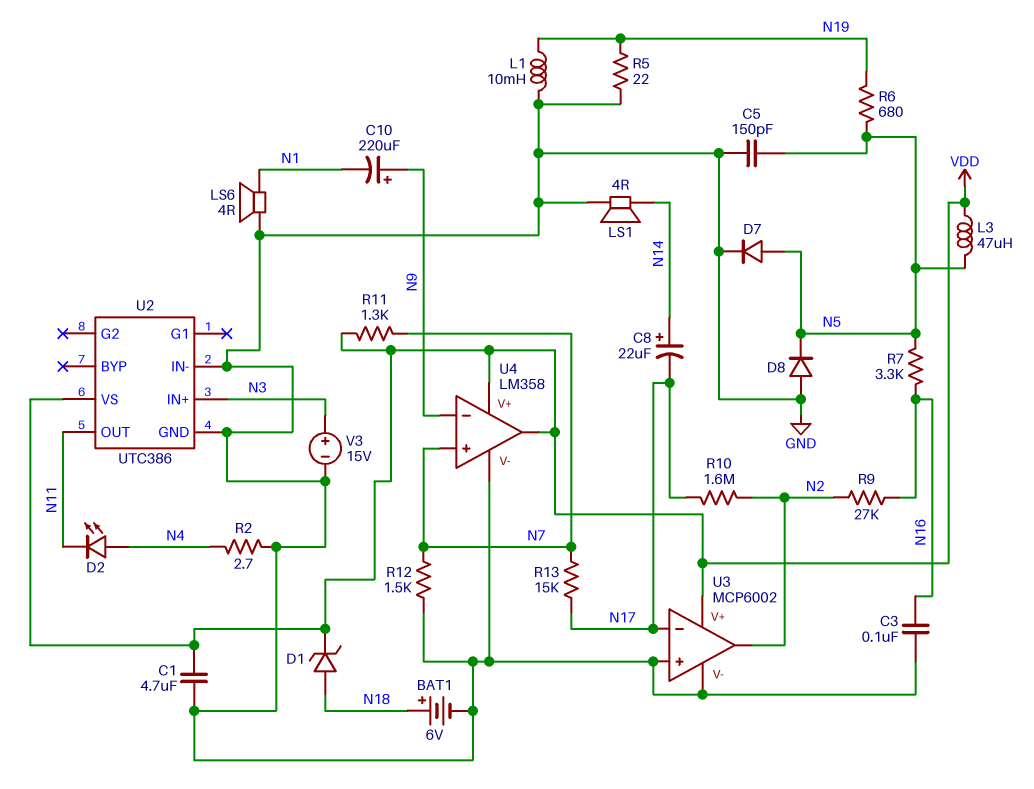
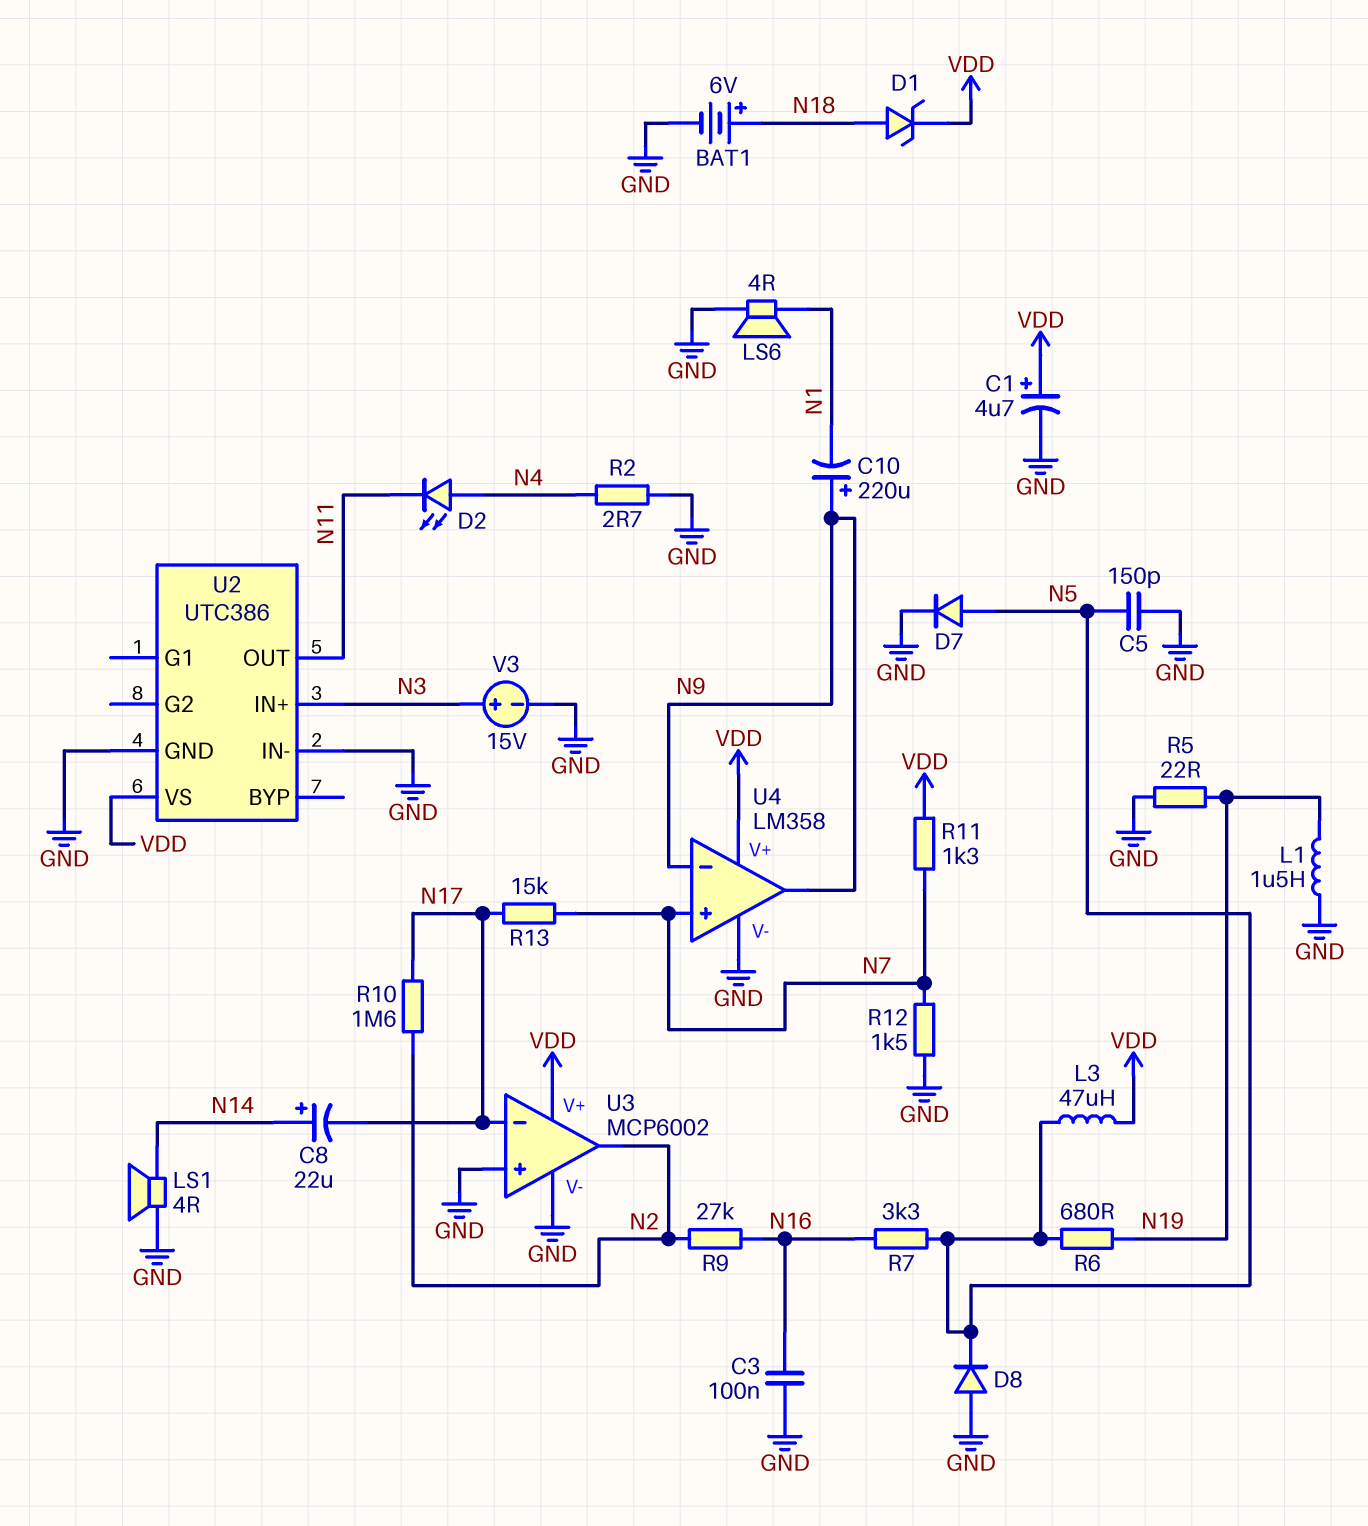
C1: 4.7uF (GND, VDD) -> 4.7uF (plus VDD, minus GND)
L1: 10mH (GND, N19) -> 1.5uH (GND, N19)
U4 pin out: VDD -> N9

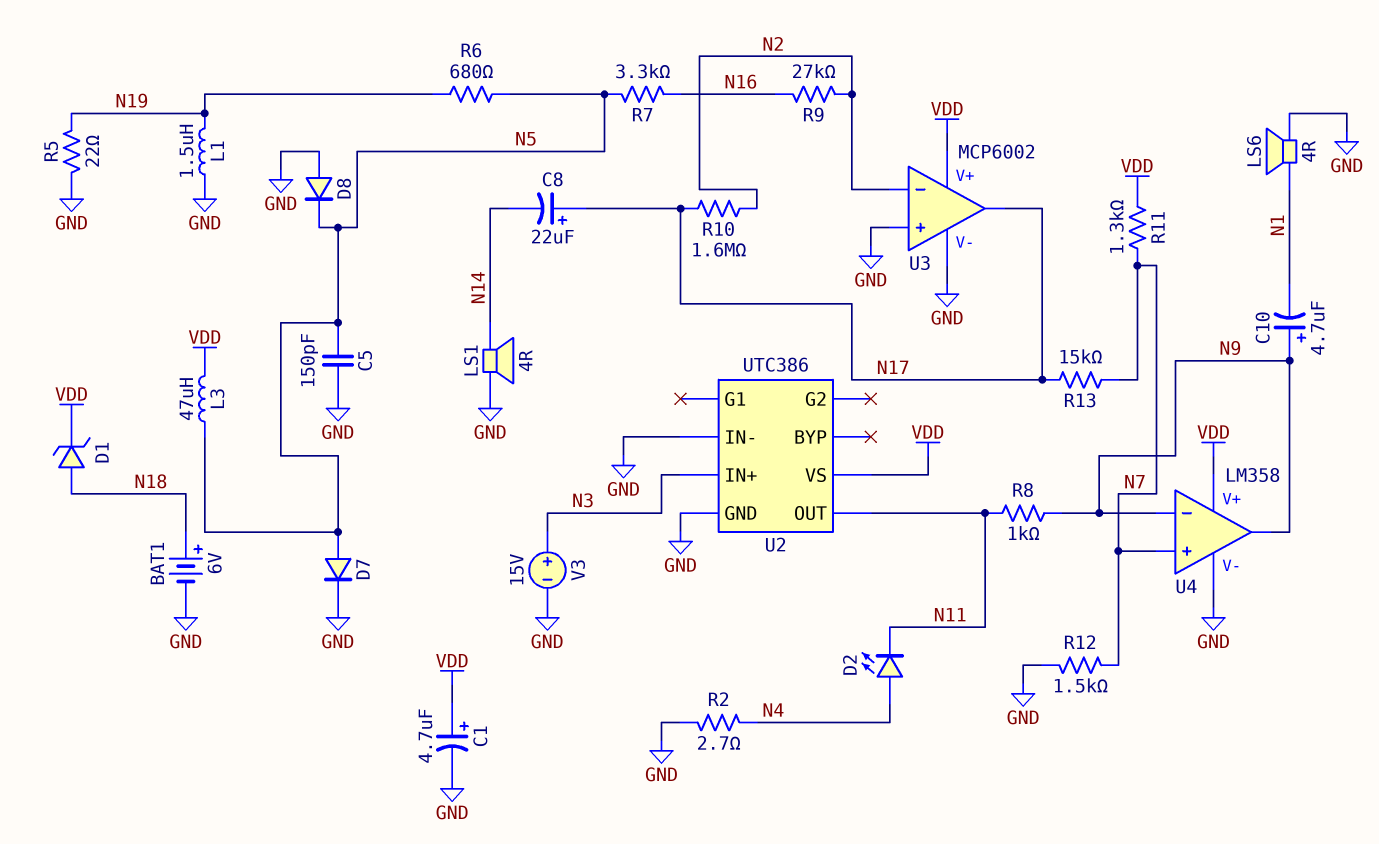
C3: 100nF (GND, N16) -> none
C8: 22uF (plus N14, minus N17) -> 22uF (plus N17, minus N14)
C10: 220uF (plus N9, minus N1) -> 4.7uF (plus N9, minus N1)
R8: none -> 1k (N9, N11)
U3 pin in-: N17 -> N2
U3 pin out: N2 -> N17

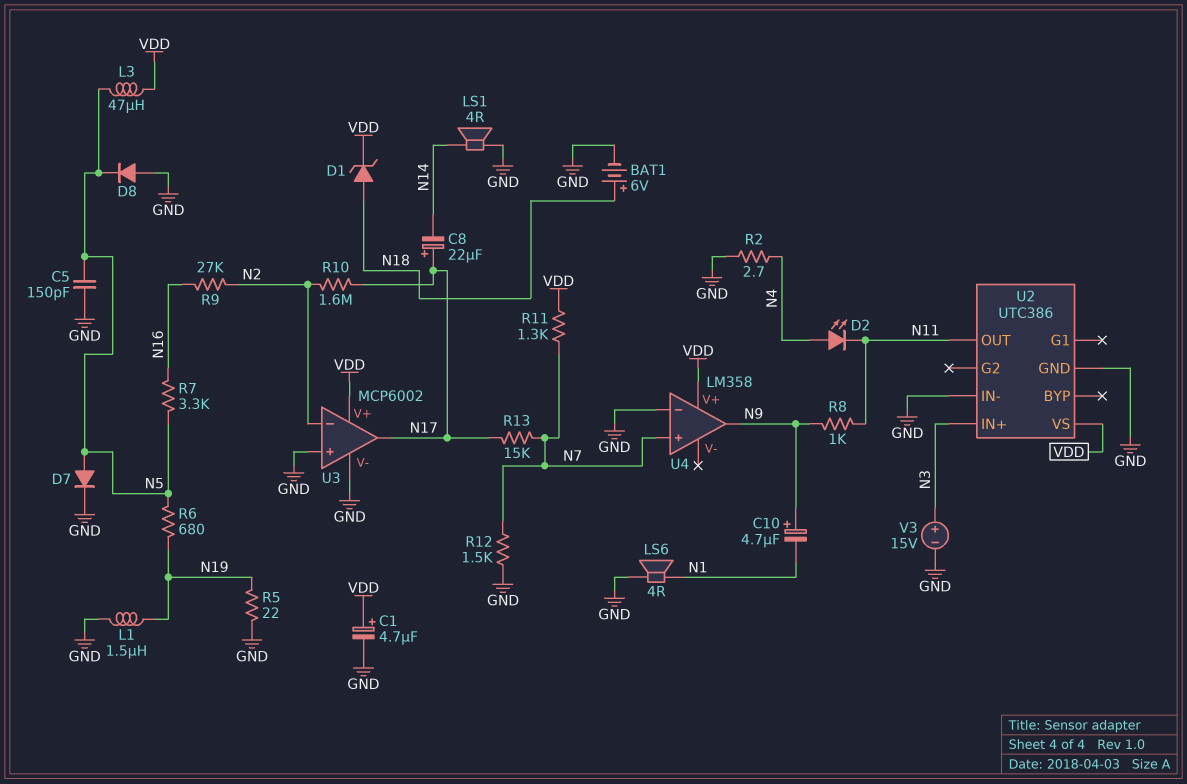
U4 pin V-: GND -> none
U4 pin in-: N9 -> GND

